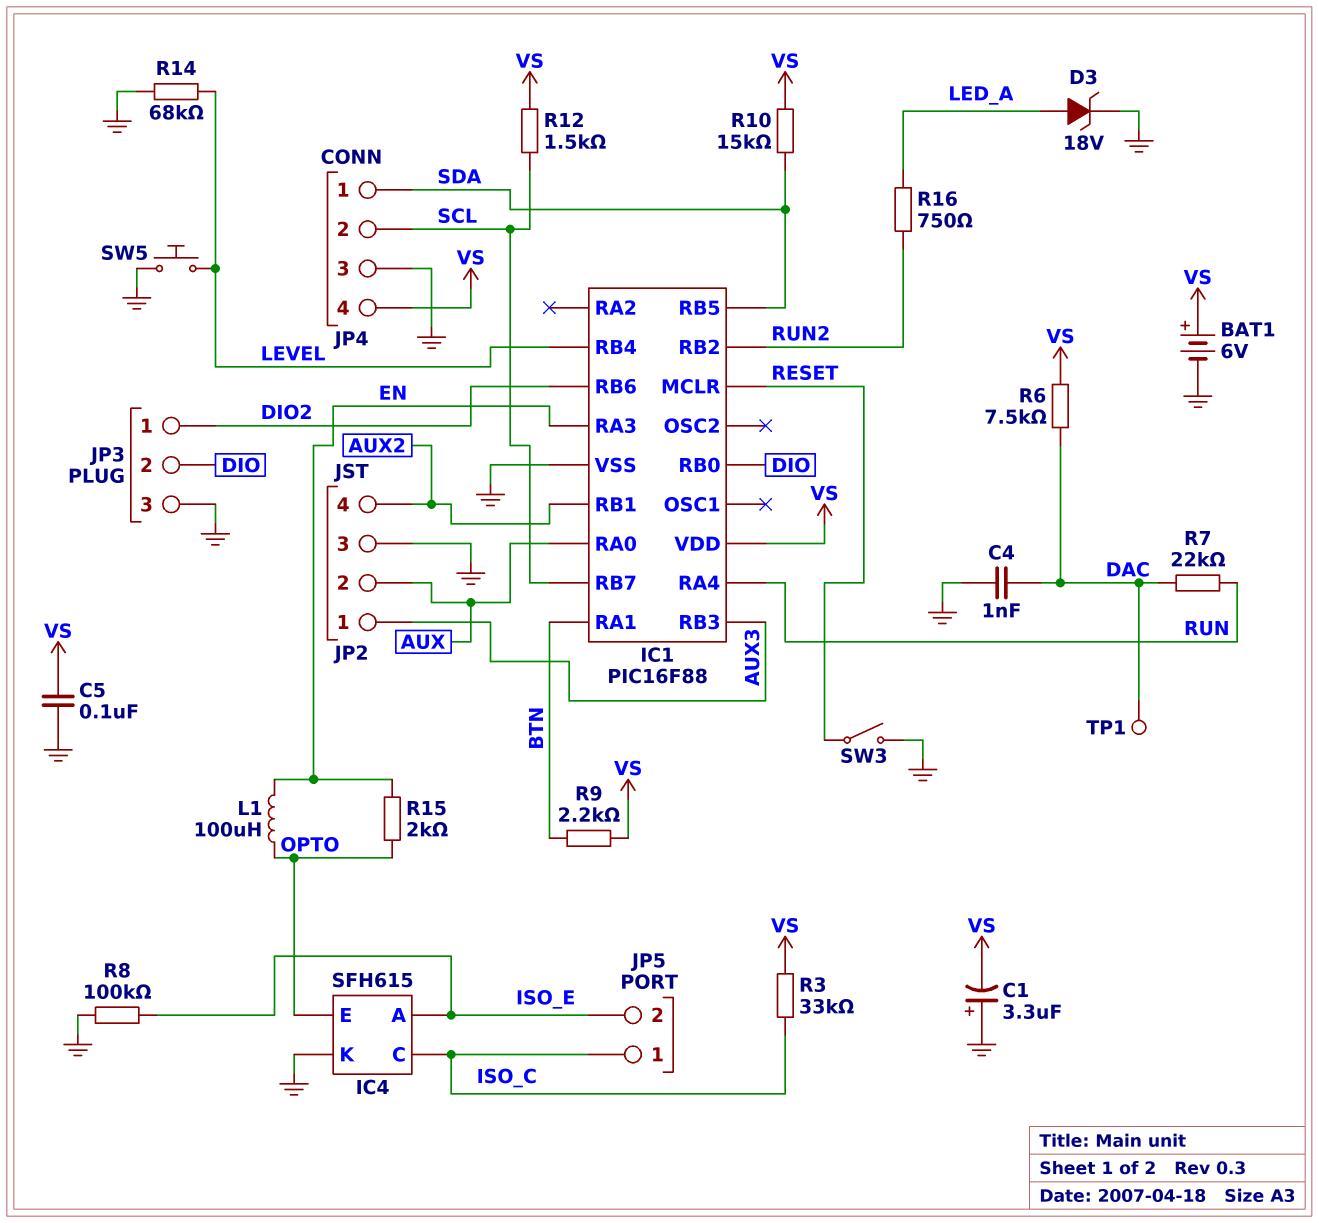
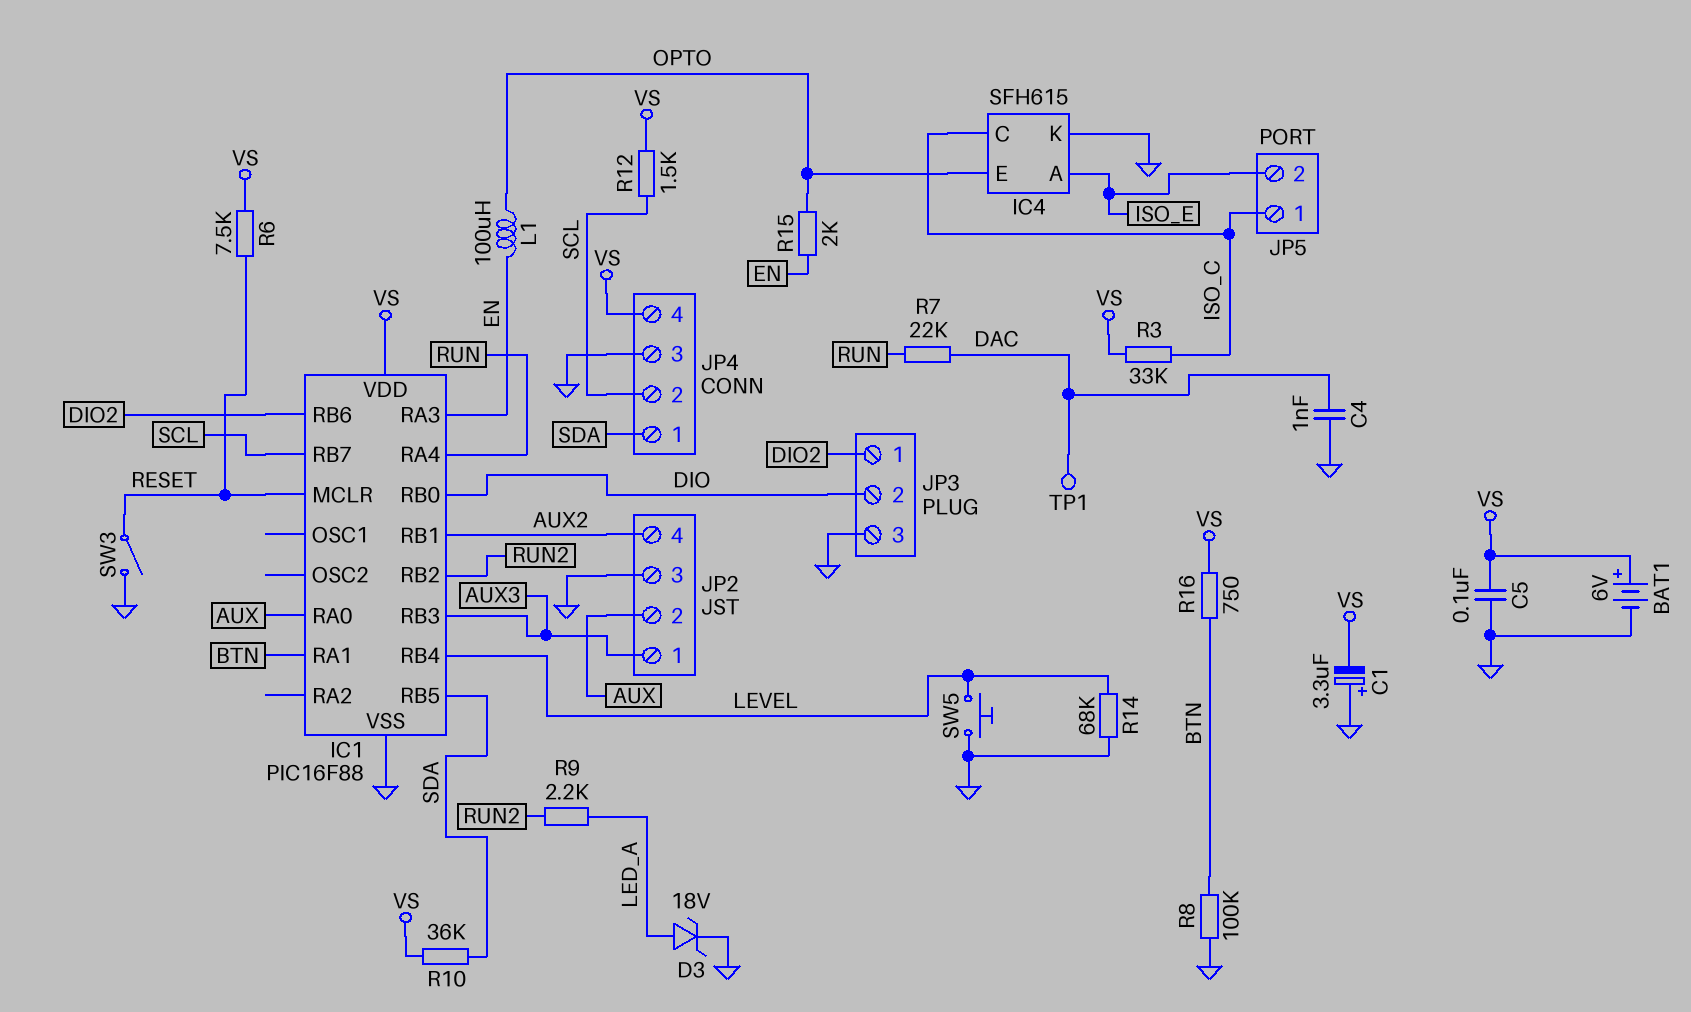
R6: 7.5k (DAC, VS) -> 7.5k (RESET, VS)
R8: 100k (GND, ISO_E) -> 100k (BTN, GND)
R9: 2.2k (BTN, VS) -> 2.2k (LED_A, RUN2)
R10: 15k (SDA, VS) -> 36k (SDA, VS)
R16: 750 (LED_A, RUN2) -> 750 (BTN, VS)

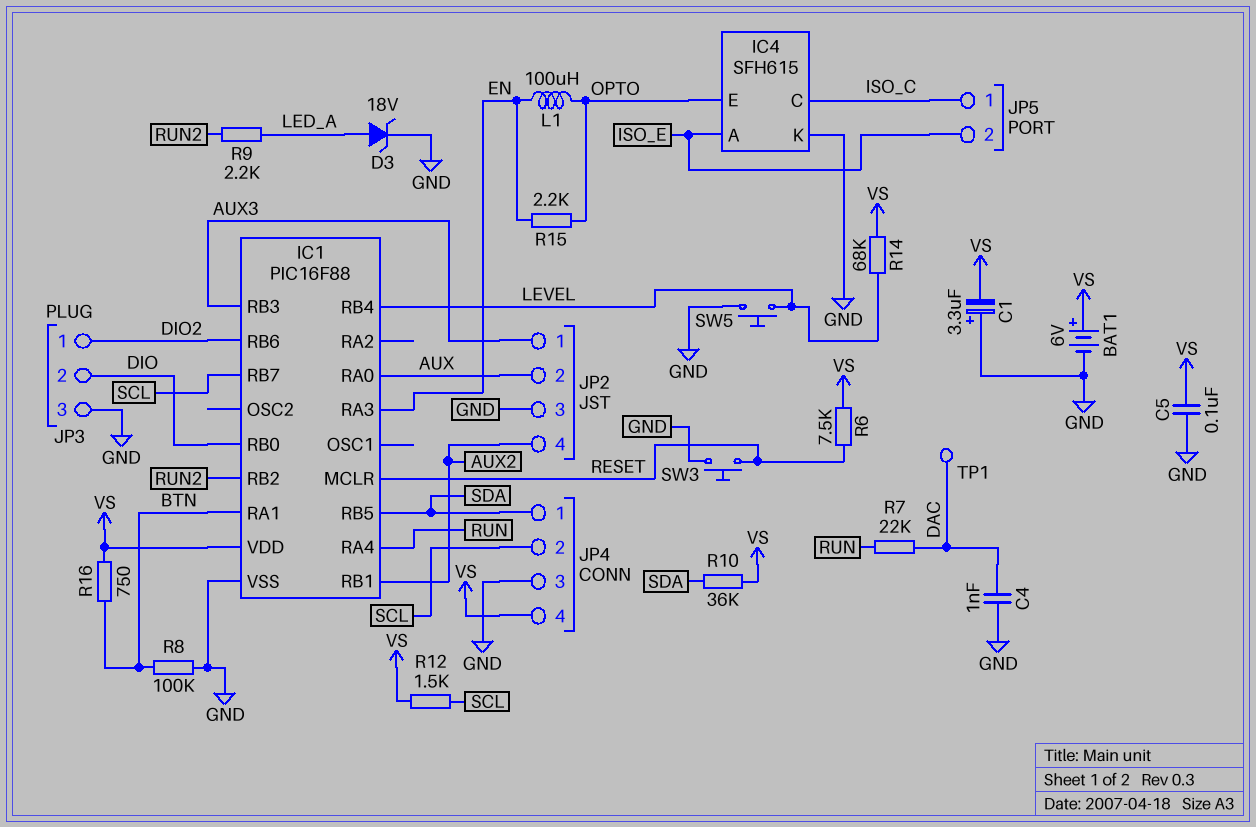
R3: 33k (ISO_C, VS) -> none
R14: 68k (GND, LEVEL) -> 68k (LEVEL, VS)
R15: 2k (EN, OPTO) -> 2.2k (EN, OPTO)
SW3: switch (GND, RESET) -> button (GND, RESET)

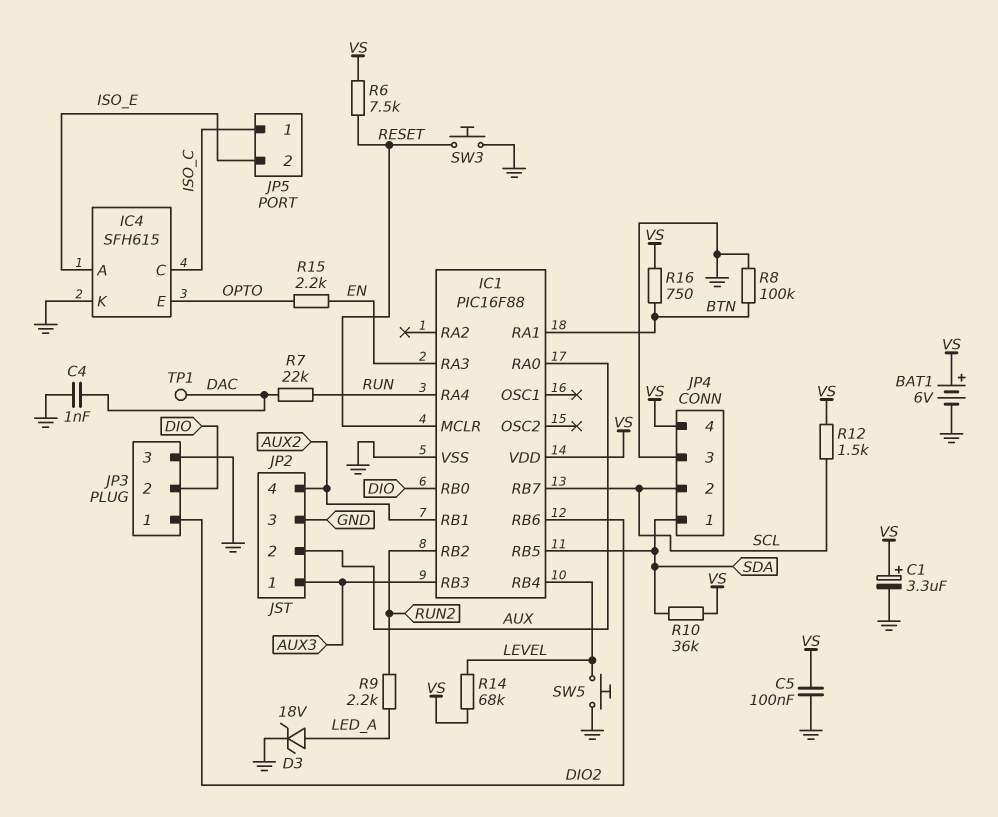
C1: 3.3uF (plus GND, minus VS) -> 3.3uF (plus VS, minus GND)
L1: 100uH (EN, OPTO) -> none

